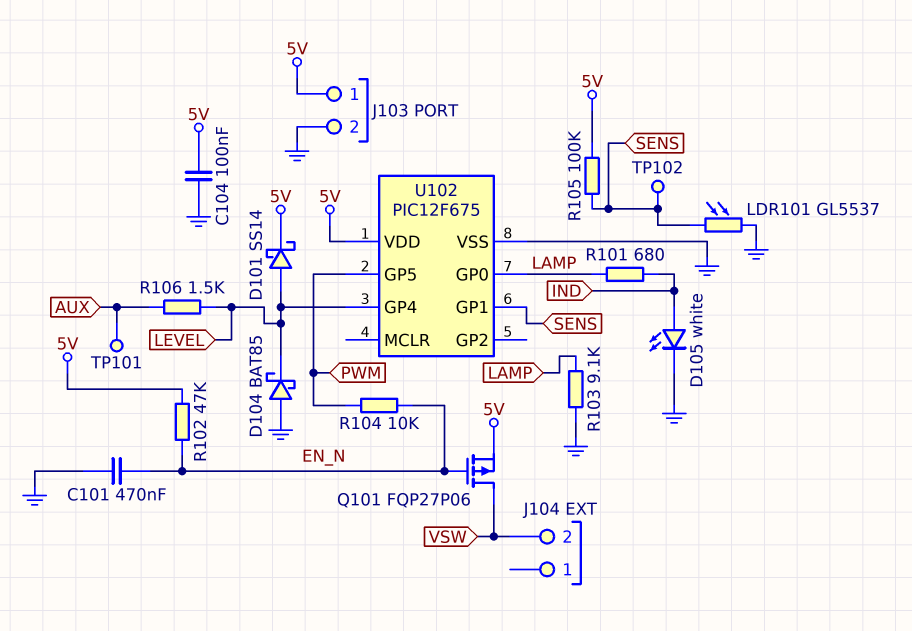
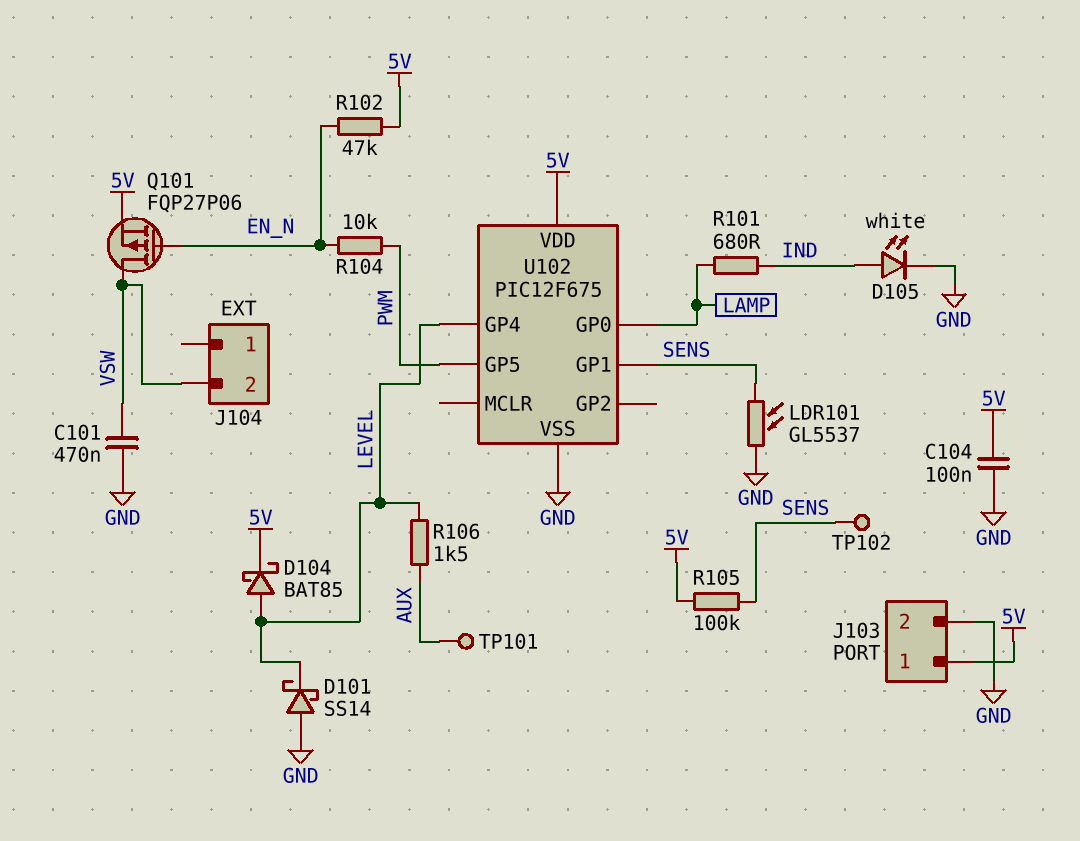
C101: 470nF (EN_N, GND) -> 470nF (GND, VSW)
D101: schottky SS14 (A LEVEL, K 5V) -> schottky SS14 (A GND, K LEVEL)
D104: schottky BAT85 (A GND, K LEVEL) -> schottky BAT85 (A LEVEL, K 5V)
R103: 9.1k (GND, LAMP) -> none

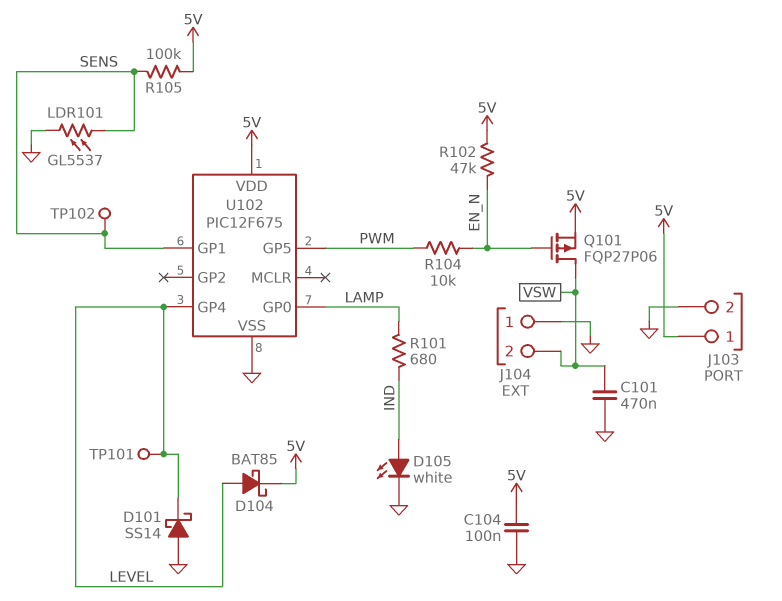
J104 pin 1: none -> GND
R106: 1.5k (AUX, LEVEL) -> none
TP101: test point (AUX) -> test point (LEVEL)

